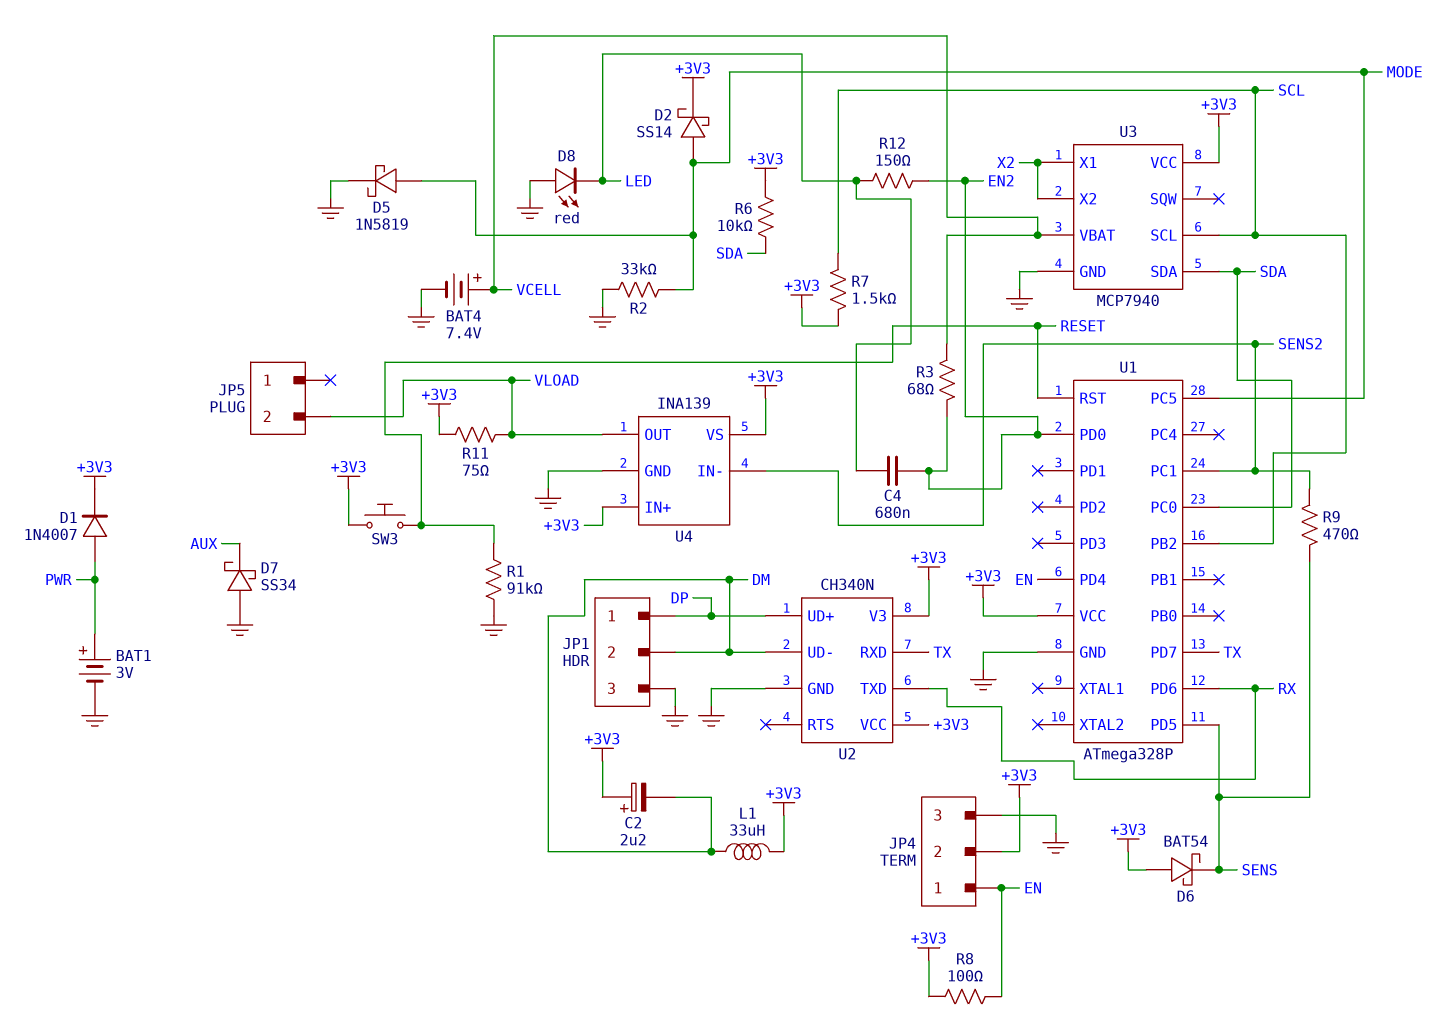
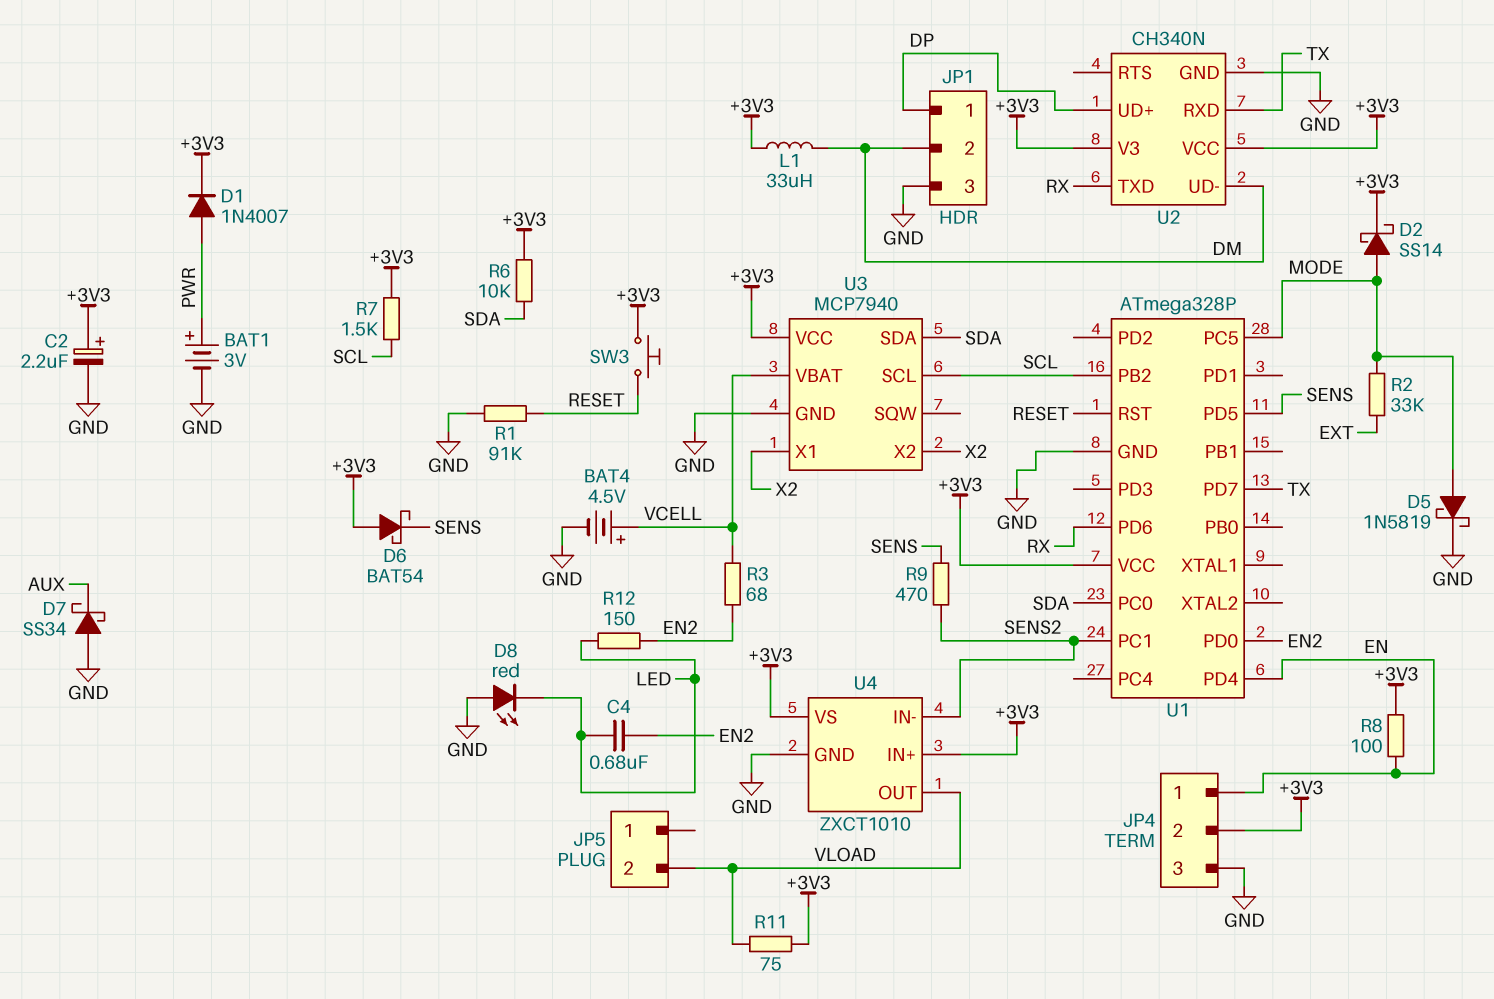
BAT4: 7.4V (plus VCELL, minus GND) -> 4.5V (plus VCELL, minus GND)
C2: 2.2uF (plus +3V3, minus DM) -> 2.2uF (plus +3V3, minus GND)
R2: 33k (GND, MODE) -> 33k (EXT, MODE)
U4: INA139 -> ZXCT1010

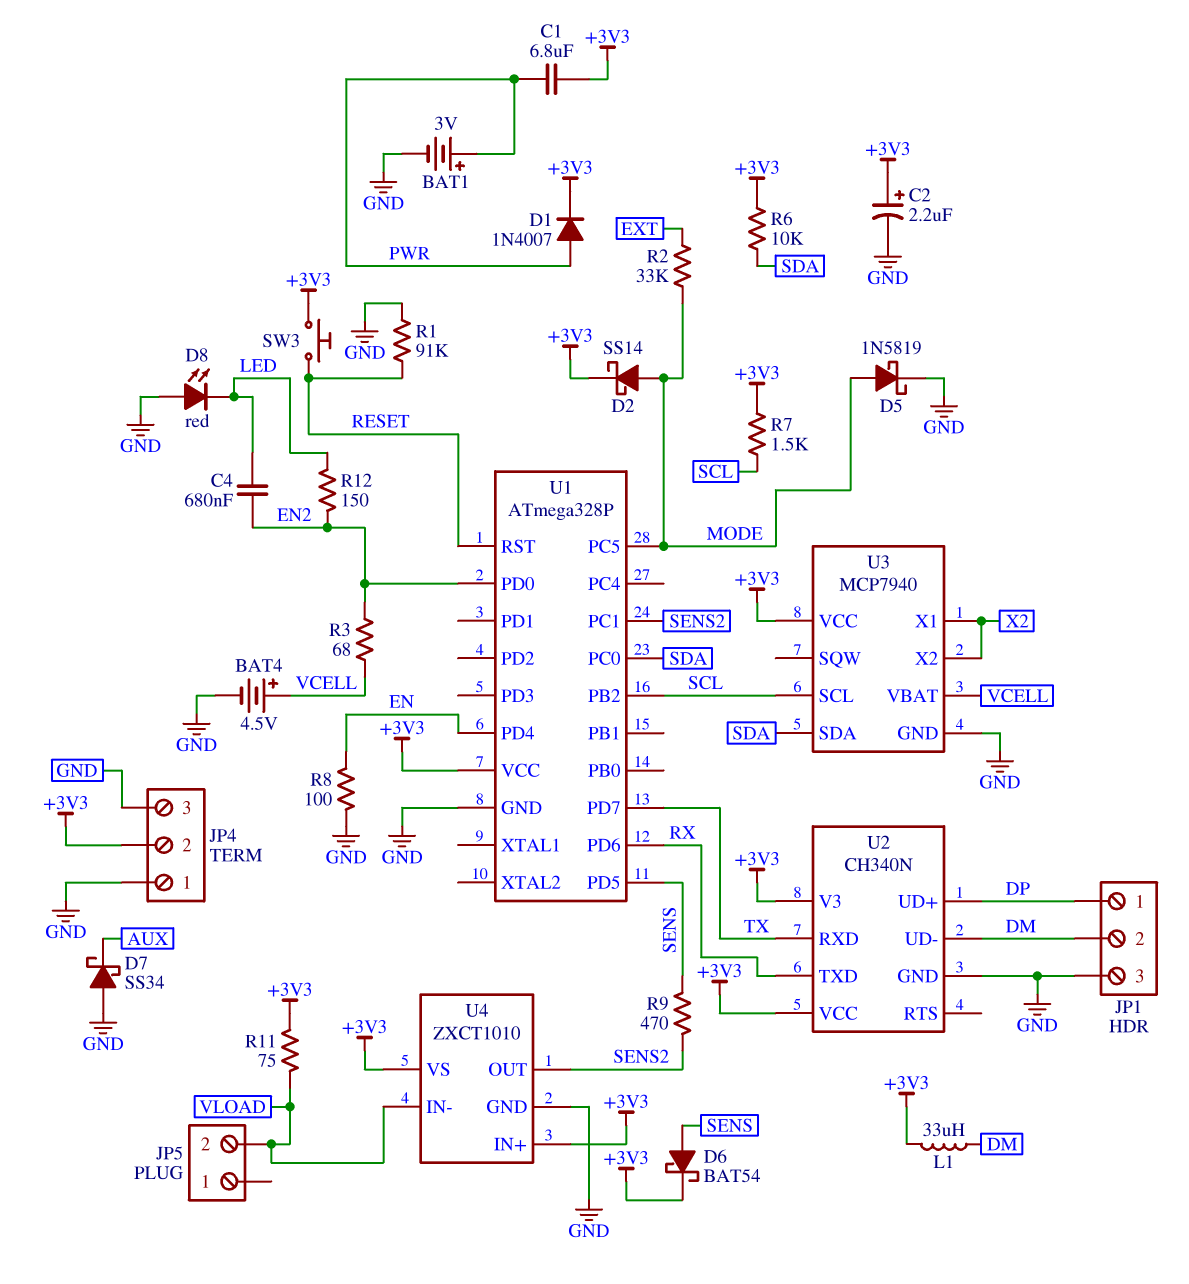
C1: none -> 6.8uF (+3V3, PWR)
D6: schottky BAT54 (A +3V3, K SENS) -> schottky BAT54 (A SENS, K +3V3)
JP4 pin 1: EN -> GND
R8: 100 (+3V3, EN) -> 100 (EN, GND)
U4 pin IN-: SENS2 -> VLOAD
U4 pin OUT: VLOAD -> SENS2

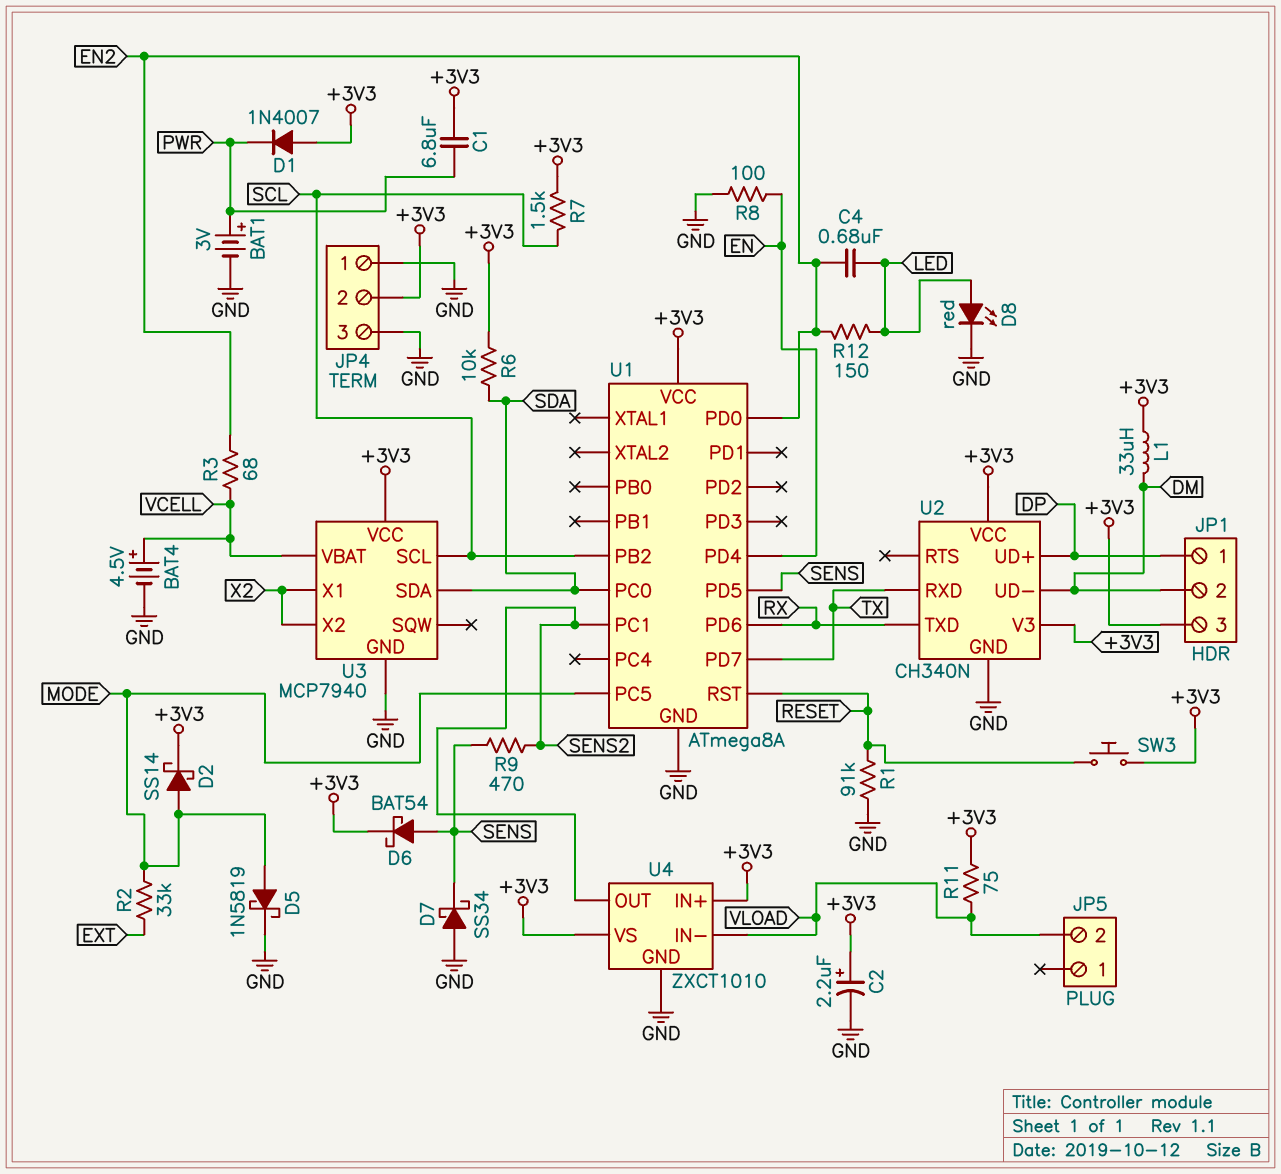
D1: diode 1N4007 (A PWR, K +3V3) -> diode 1N4007 (A +3V3, K PWR)
D7: schottky SS34 (A GND, K AUX) -> schottky SS34 (A GND, K SENS)
D8: LED red (A GND, K LED) -> LED red (A LED, K GND)
JP1 pin 3: GND -> +3V3
U1: ATmega328P -> ATmega8A

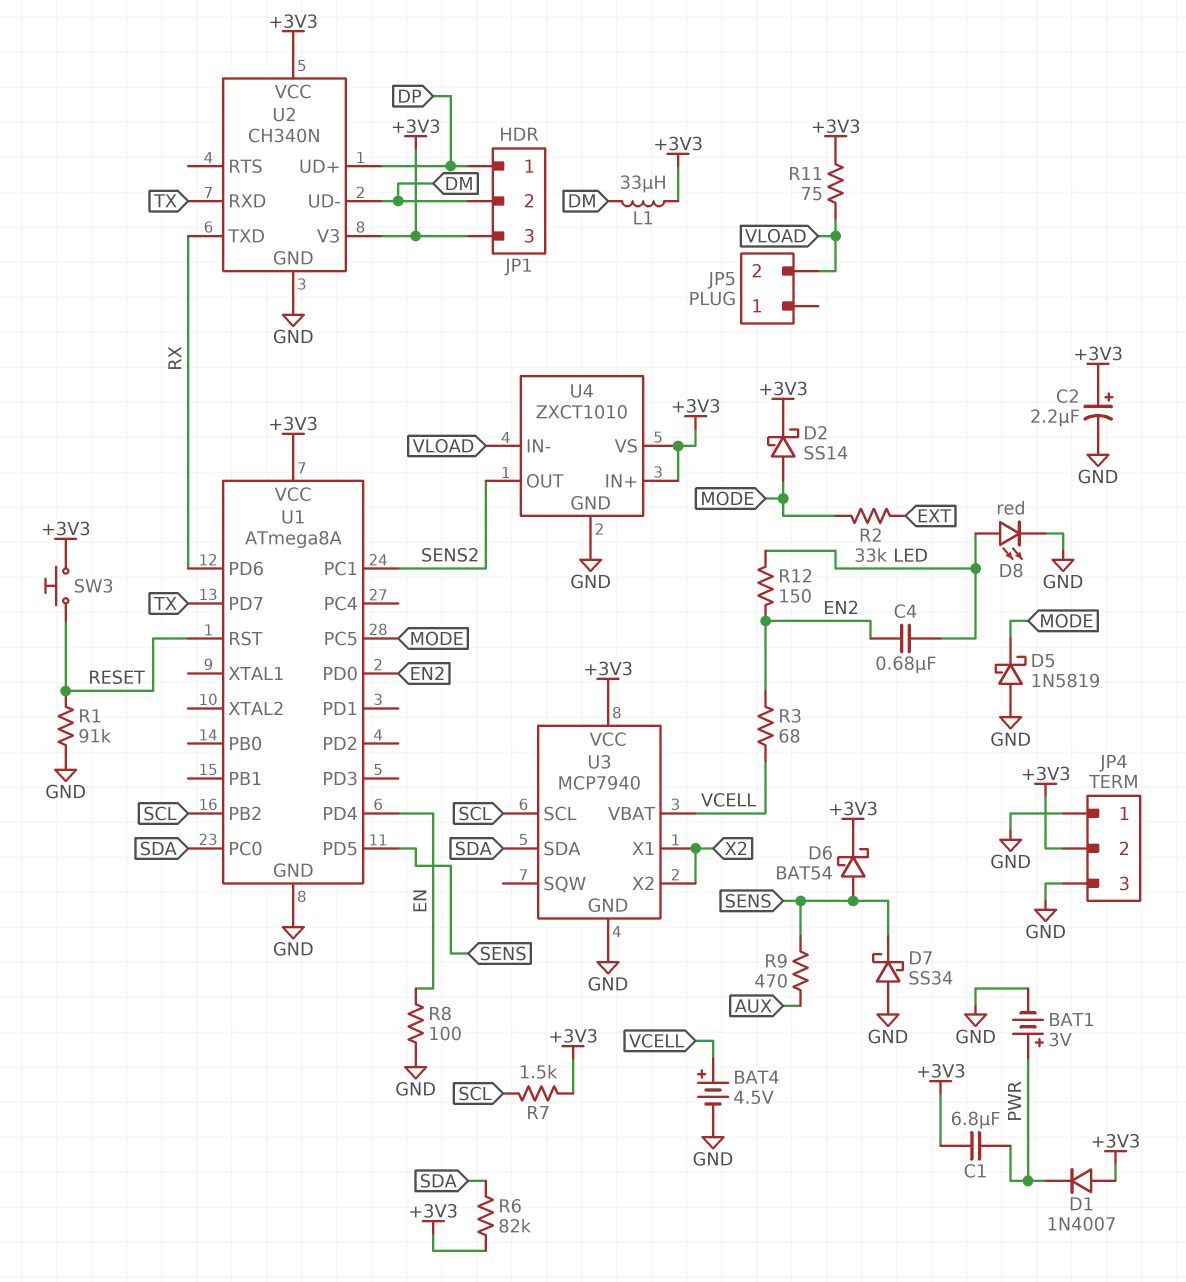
D5: schottky 1N5819 (A MODE, K GND) -> schottky 1N5819 (A GND, K MODE)
R6: 10k (+3V3, SDA) -> 82k (+3V3, SDA)
R9: 470 (SENS, SENS2) -> 470 (AUX, SENS)

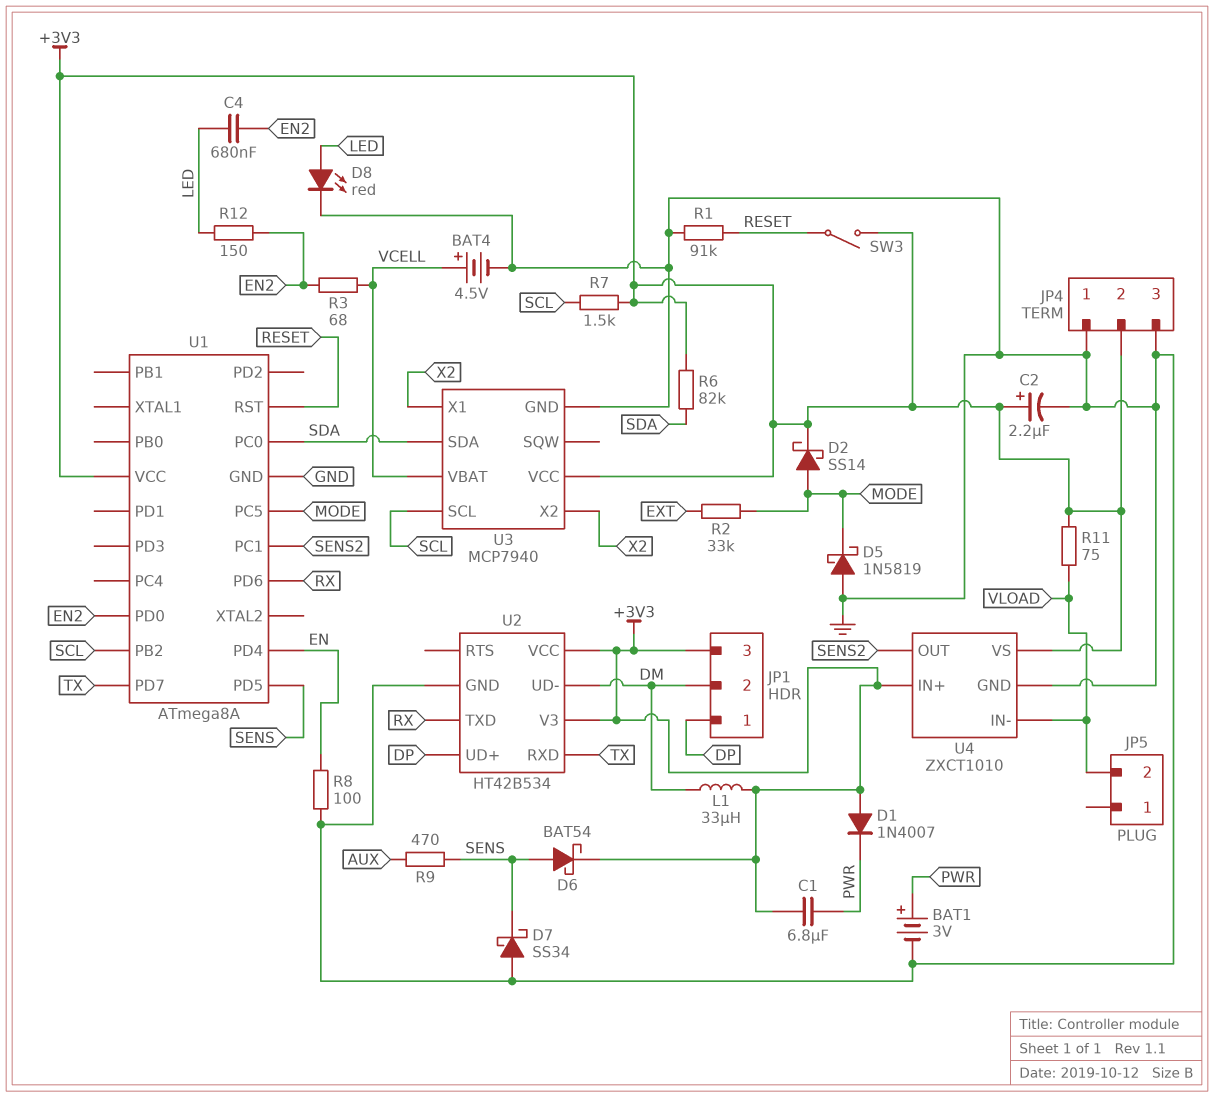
SW3: button (+3V3, RESET) -> switch (+3V3, RESET)
U2: CH340N -> HT42B534

